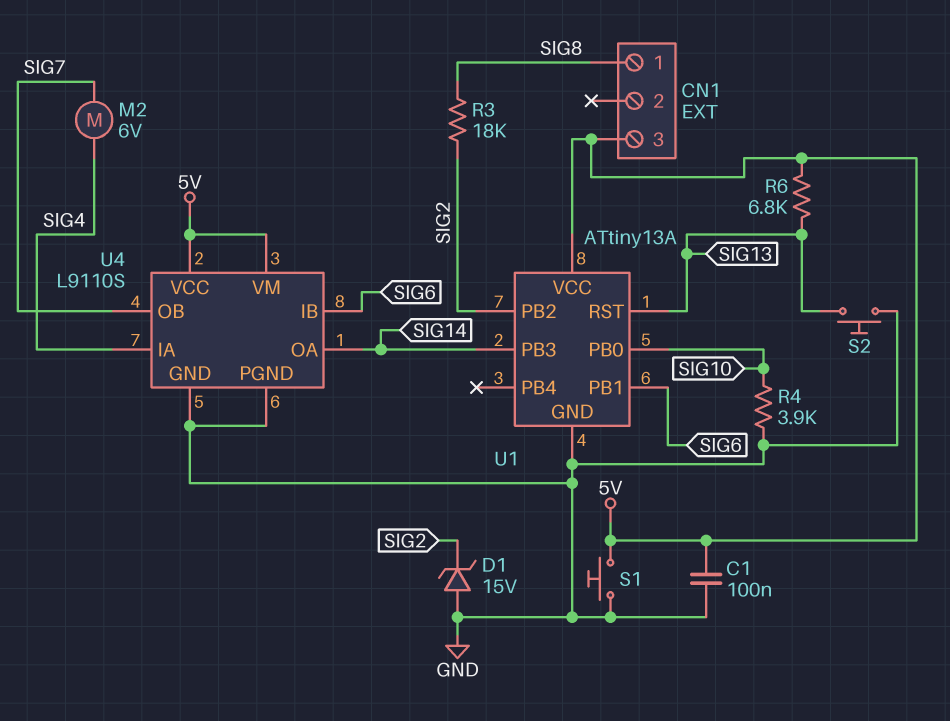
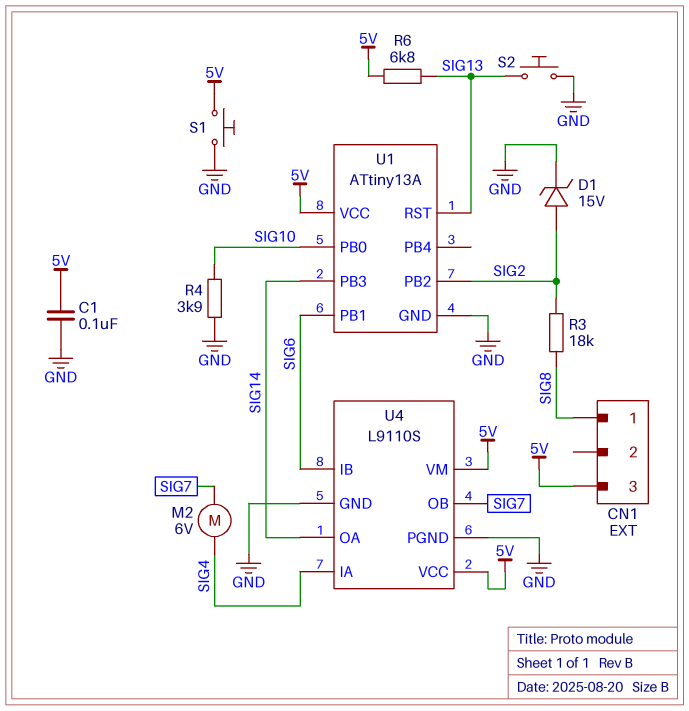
D1: zener 15V (A GND, K SIG2) -> zener 15V (A SIG2, K GND)

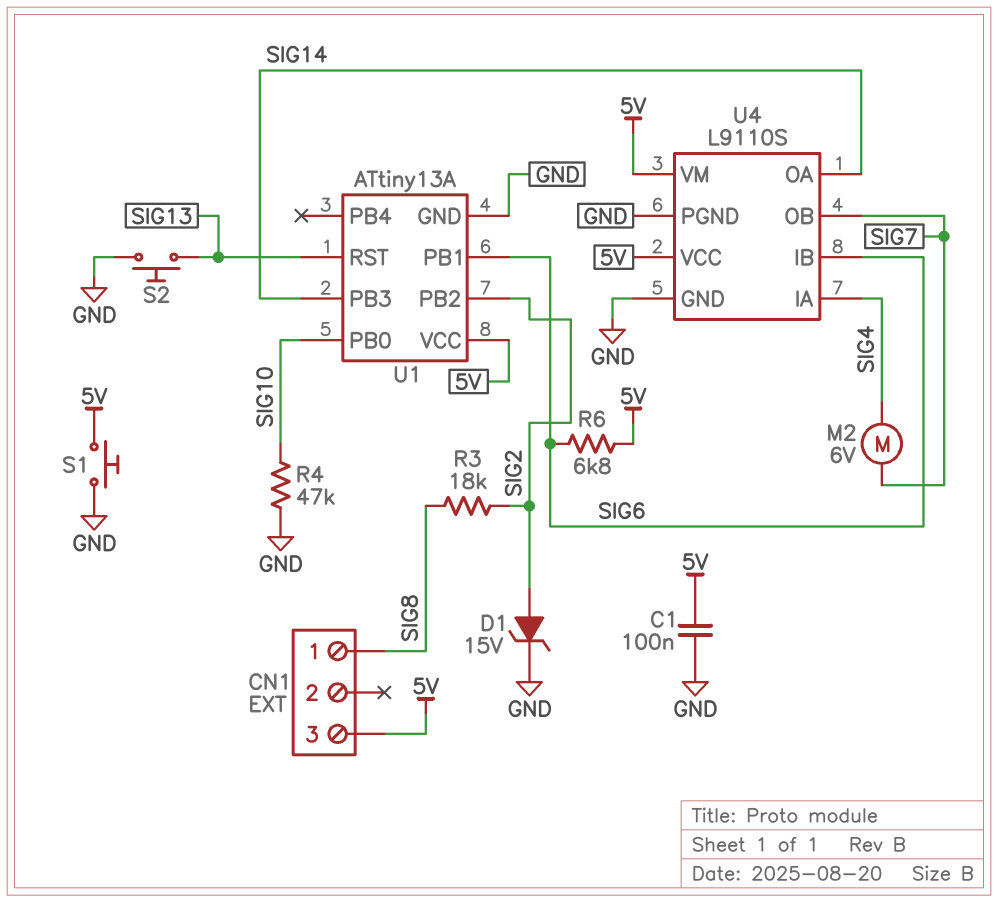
R4: 3.9k (GND, SIG10) -> 47k (GND, SIG10)
R6: 6.8k (5V, SIG13) -> 6.8k (5V, SIG6)

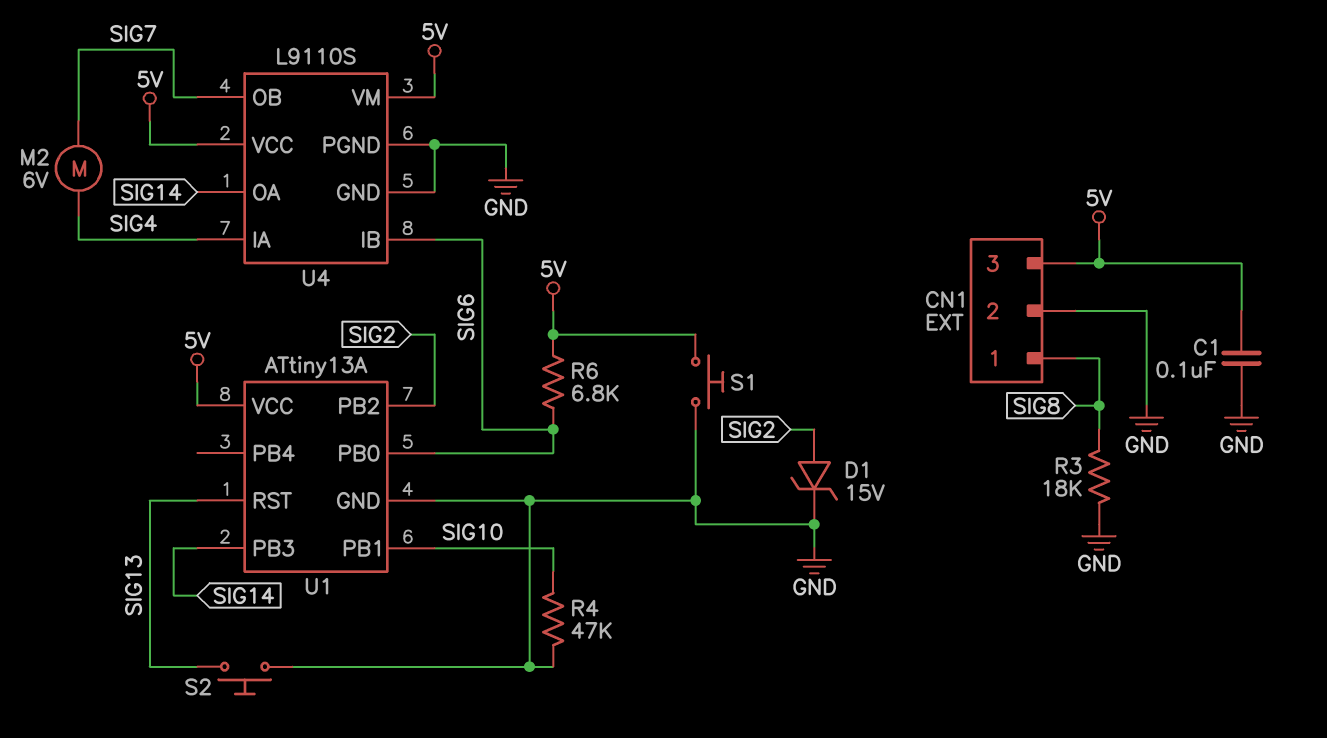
CN1 pin 2: none -> GND
R3: 18k (SIG2, SIG8) -> 18k (GND, SIG8)
U1 pin PB0: SIG10 -> SIG6
U1 pin PB1: SIG6 -> SIG10

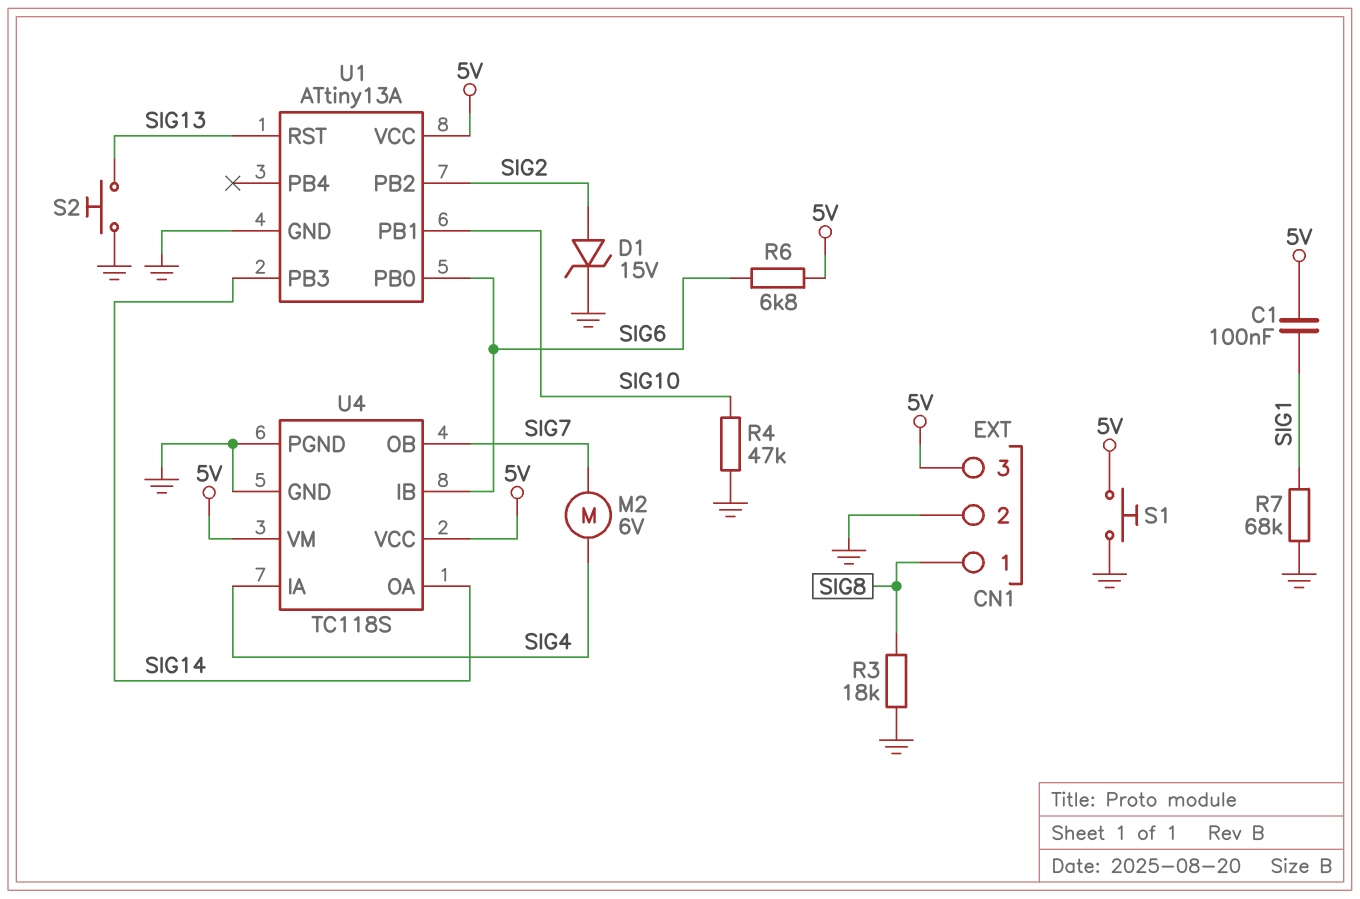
C1: 100nF (5V, GND) -> 100nF (5V, SIG1)
R7: none -> 68k (GND, SIG1)
U4: L9110S -> TC118S

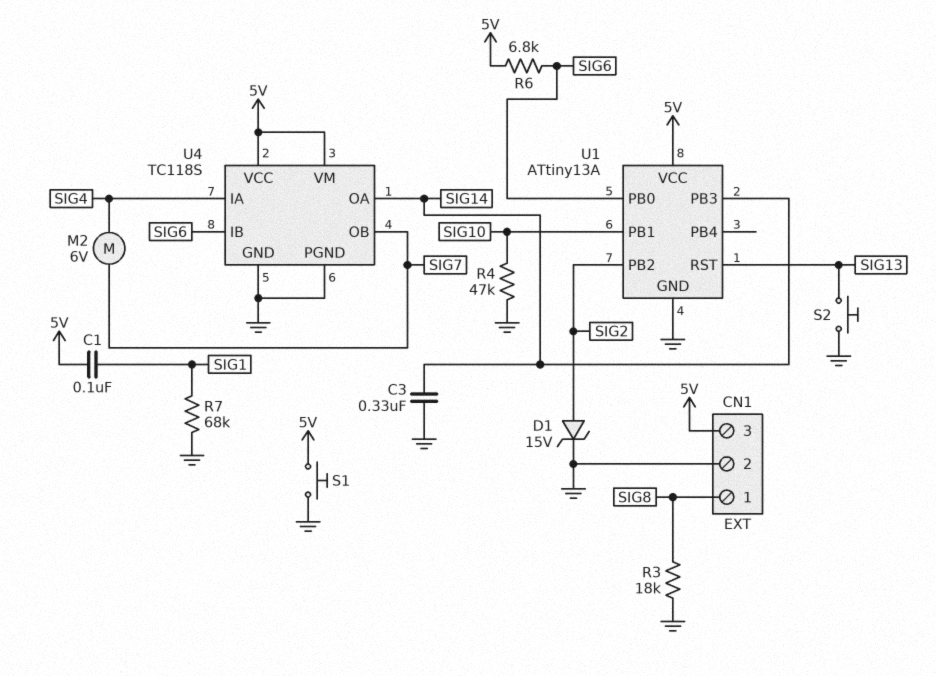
C3: none -> 330nF (GND, SIG14)

